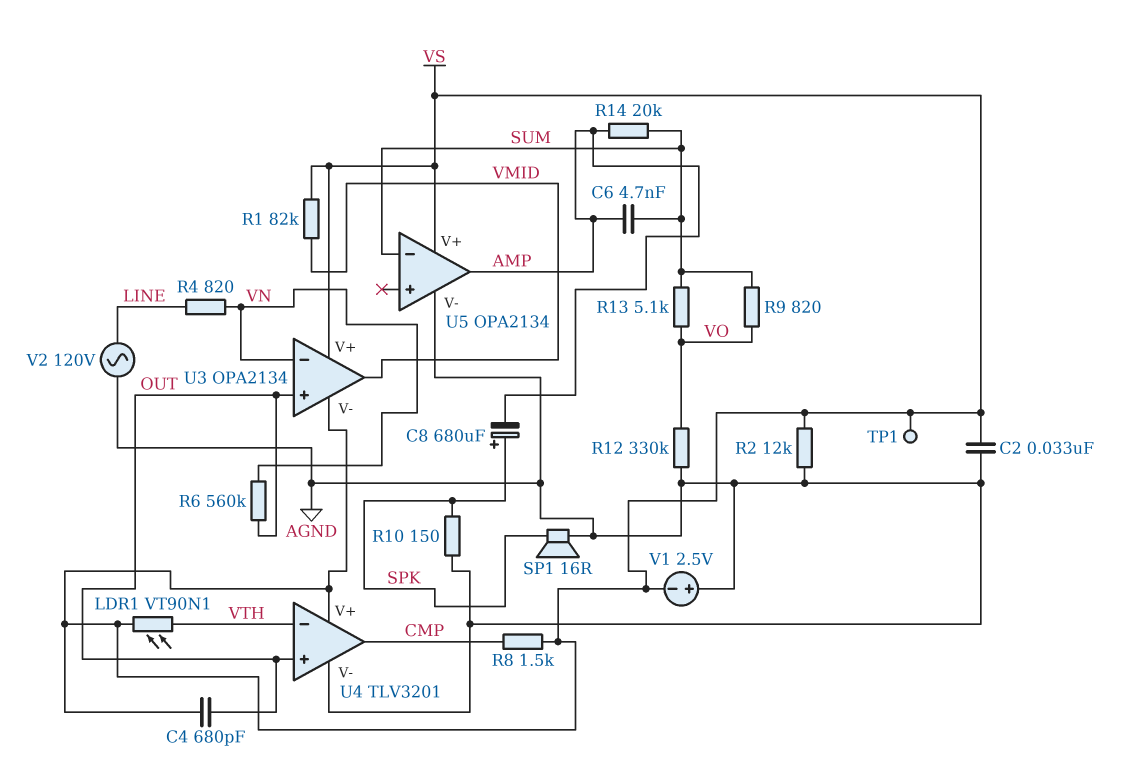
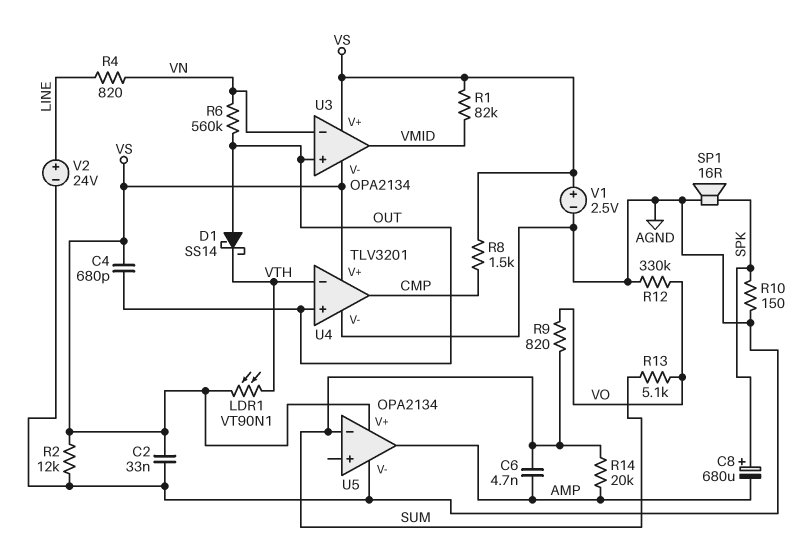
D1: none -> schottky SS14 (A OUT, K VTH)
TP1: test point (VS) -> none
V1: 2.5V (plus AGND, minus VS) -> 2.5V (plus VS, minus AGND)
V2: AC 120V (AGND, LINE) -> 24V (plus LINE, minus AGND)

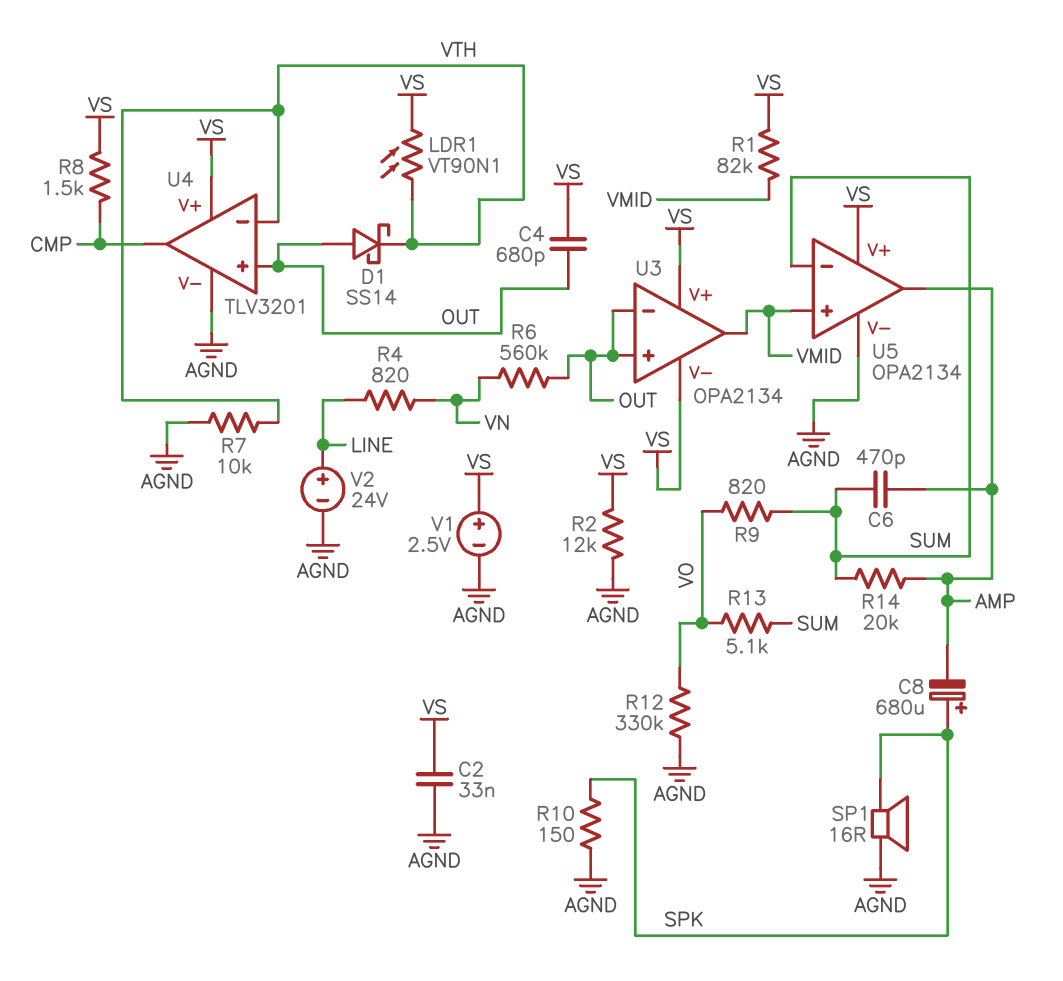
C6: 4.7nF (AMP, SUM) -> 470pF (AMP, SUM)
R7: none -> 10k (AGND, VTH)
U3 pin in-: VN -> OUT
U5 pin in+: none -> VMID

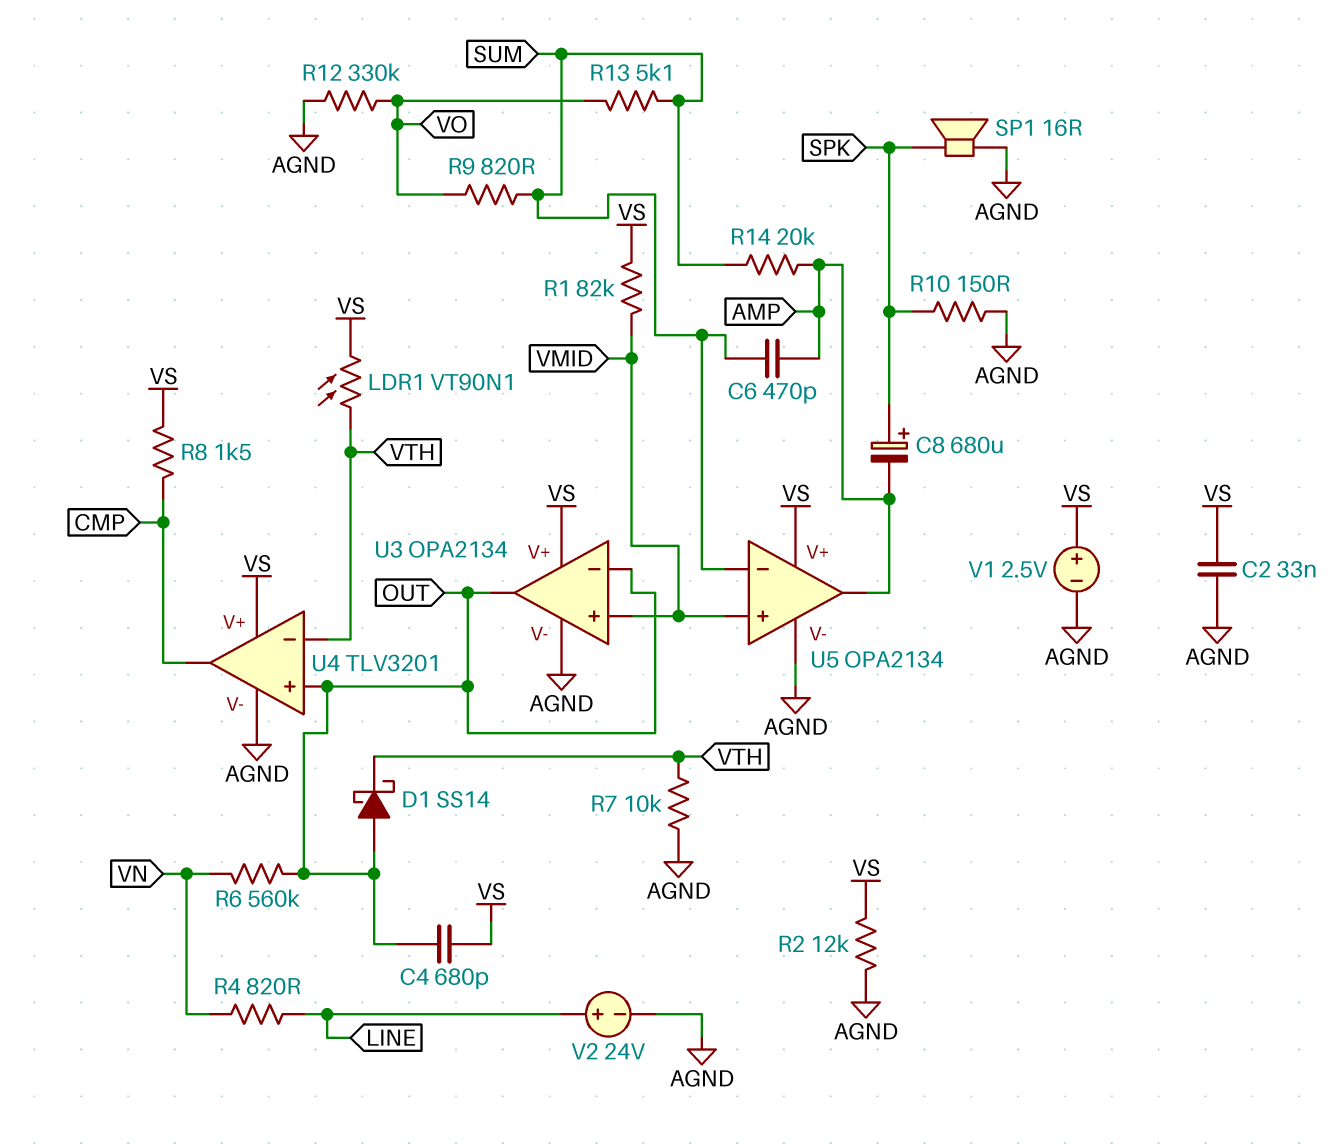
U3 pin V-: VS -> AGND
U3 pin in+: OUT -> VMID
U3 pin out: VMID -> OUT

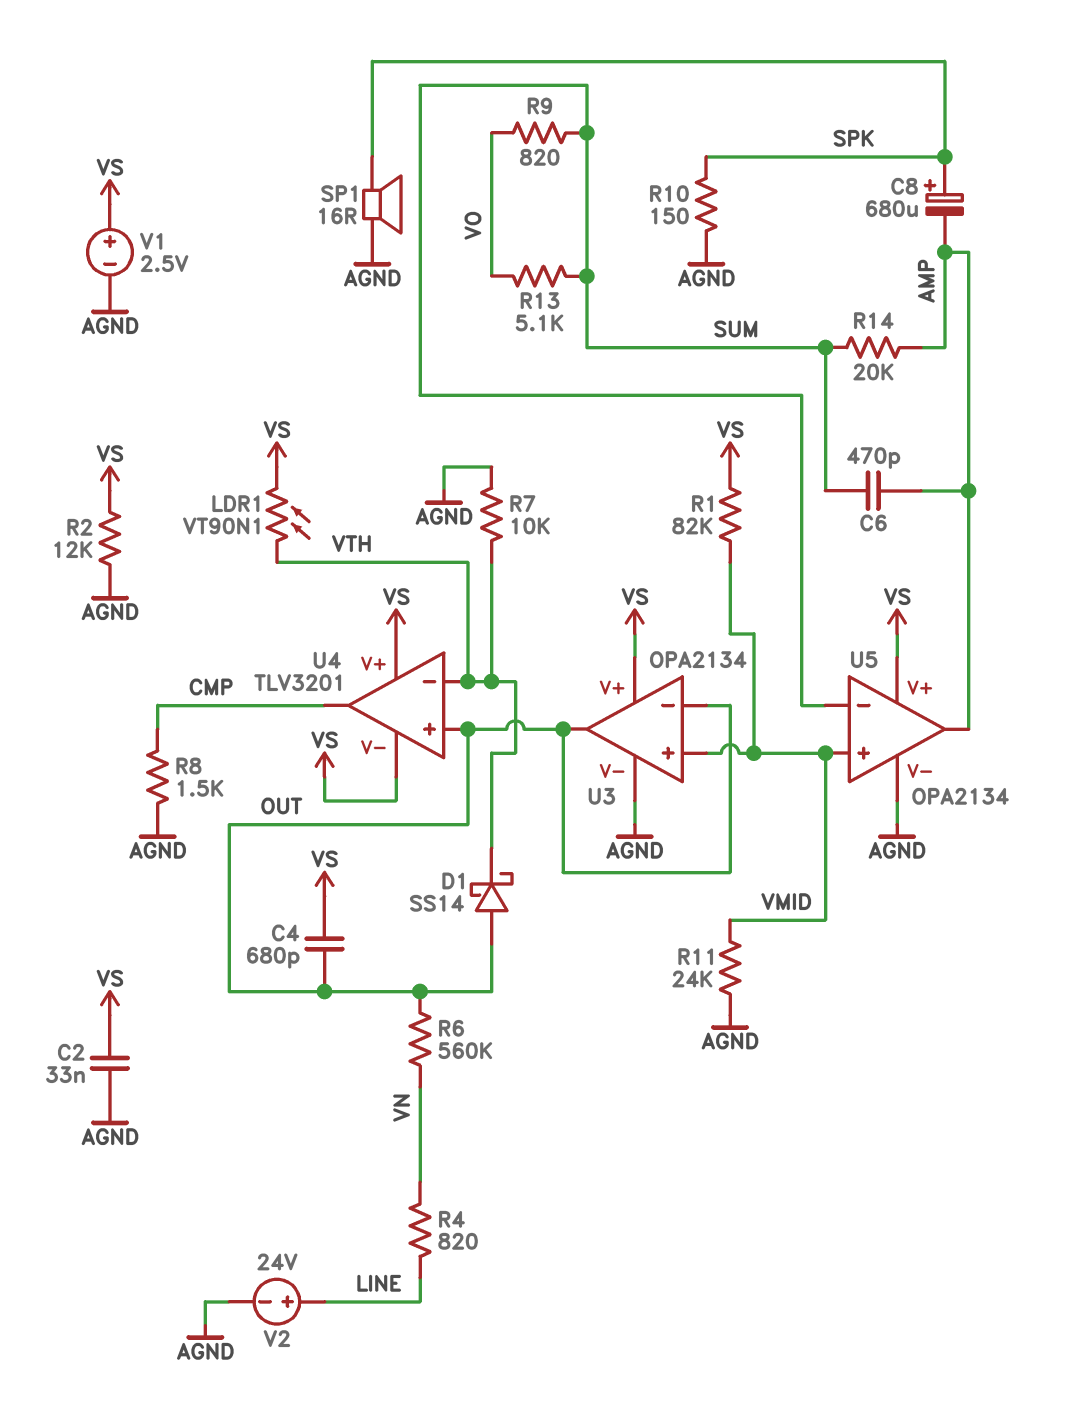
R8: 1.5k (CMP, VS) -> 1.5k (AGND, CMP)
R11: none -> 24k (AGND, VMID)
R12: 330k (AGND, VO) -> none
U4 pin V-: AGND -> VS

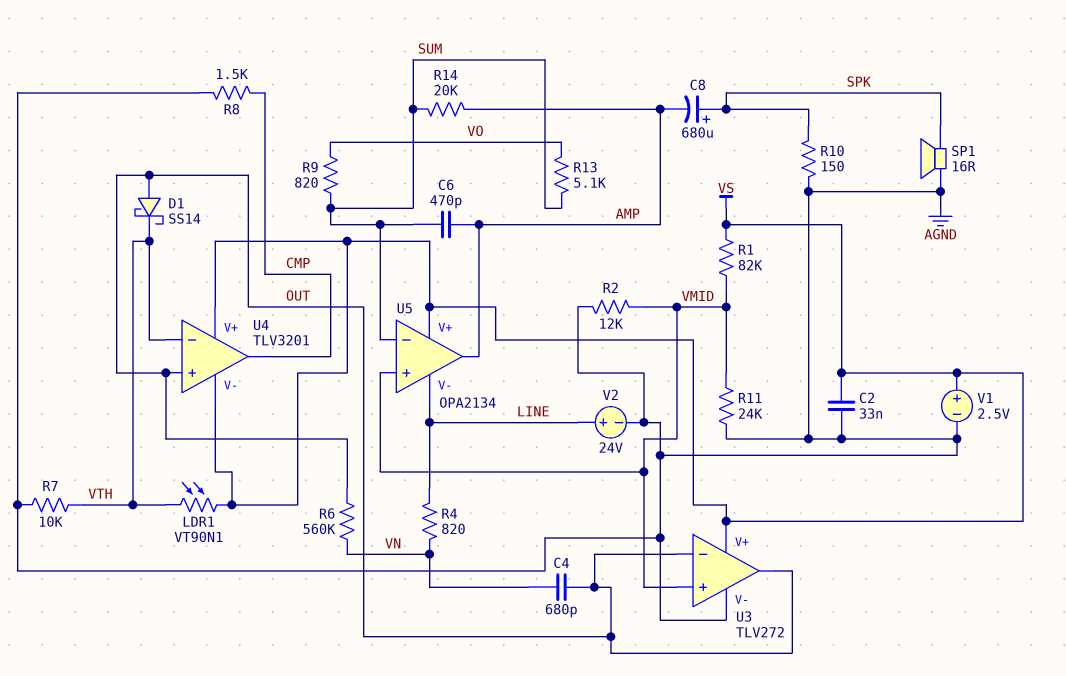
C4: 680pF (OUT, VS) -> 680pF (OUT, VN)
R2: 12k (AGND, VS) -> 12k (AGND, VMID)
U3: OPA2134 -> TLV272
U5 pin V-: AGND -> LINE

